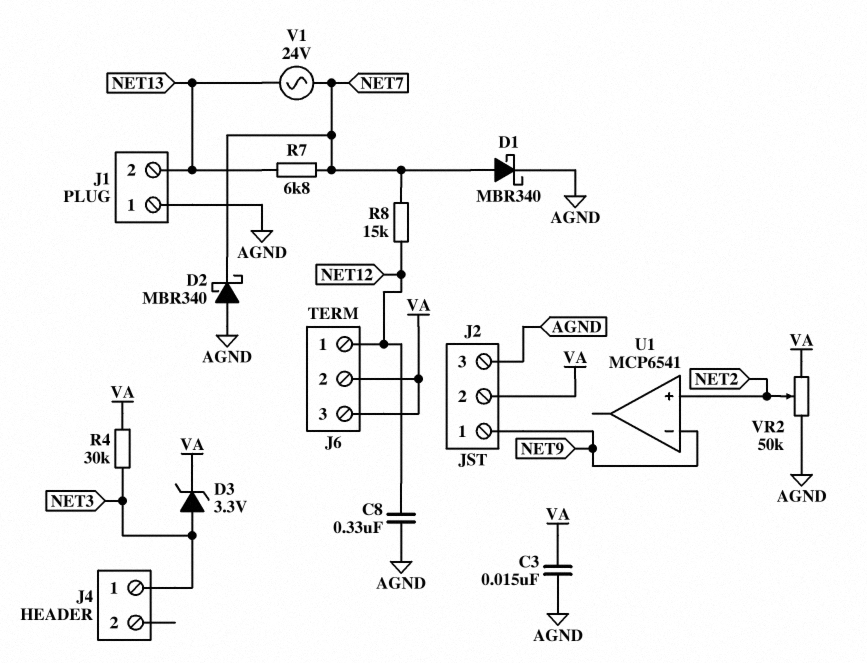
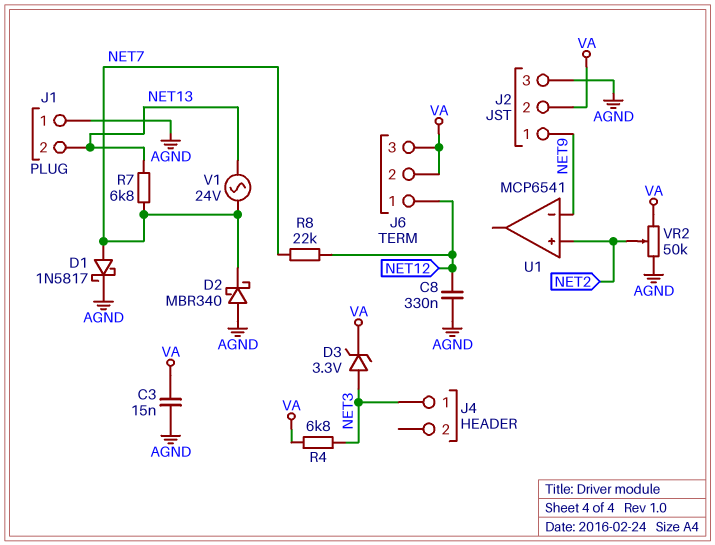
D1: schottky MBR340 (A NET7, K AGND) -> schottky 1N5817 (A NET7, K AGND)
R4: 30k (NET3, VA) -> 6.8k (NET3, VA)
R8: 15k (NET7, NET12) -> 22k (NET7, NET12)

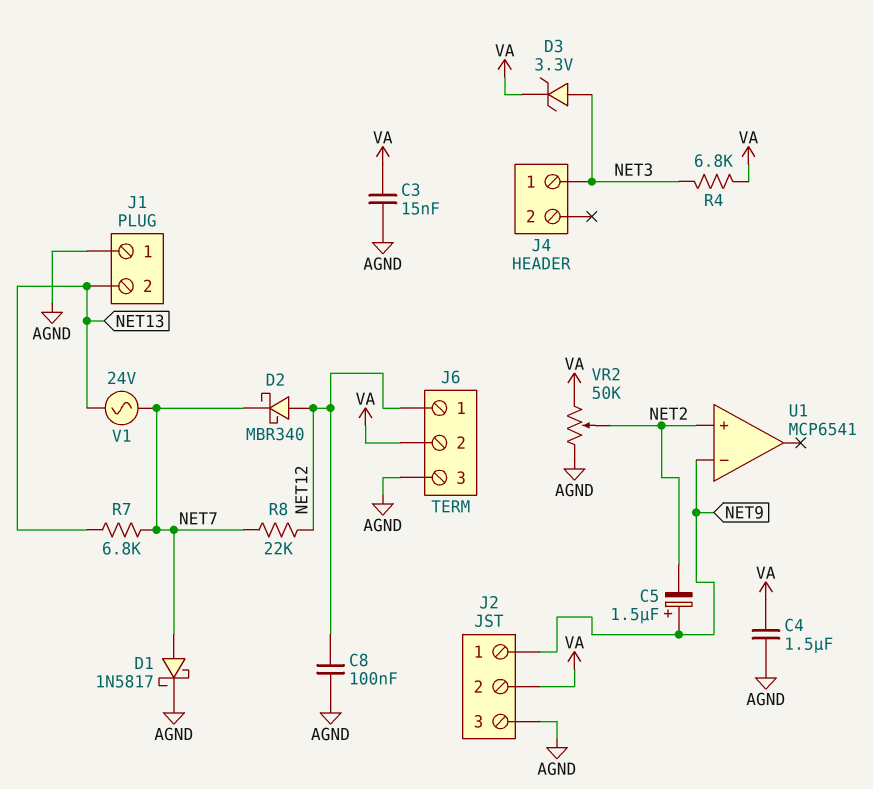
C4: none -> 1.5uF (AGND, VA)
C5: none -> 1.5uF (plus NET9, minus NET2)
C8: 330nF (AGND, NET12) -> 100nF (AGND, NET12)
D2: schottky MBR340 (A AGND, K NET7) -> schottky MBR340 (A NET12, K NET7)
J6 pin 3: VA -> AGND

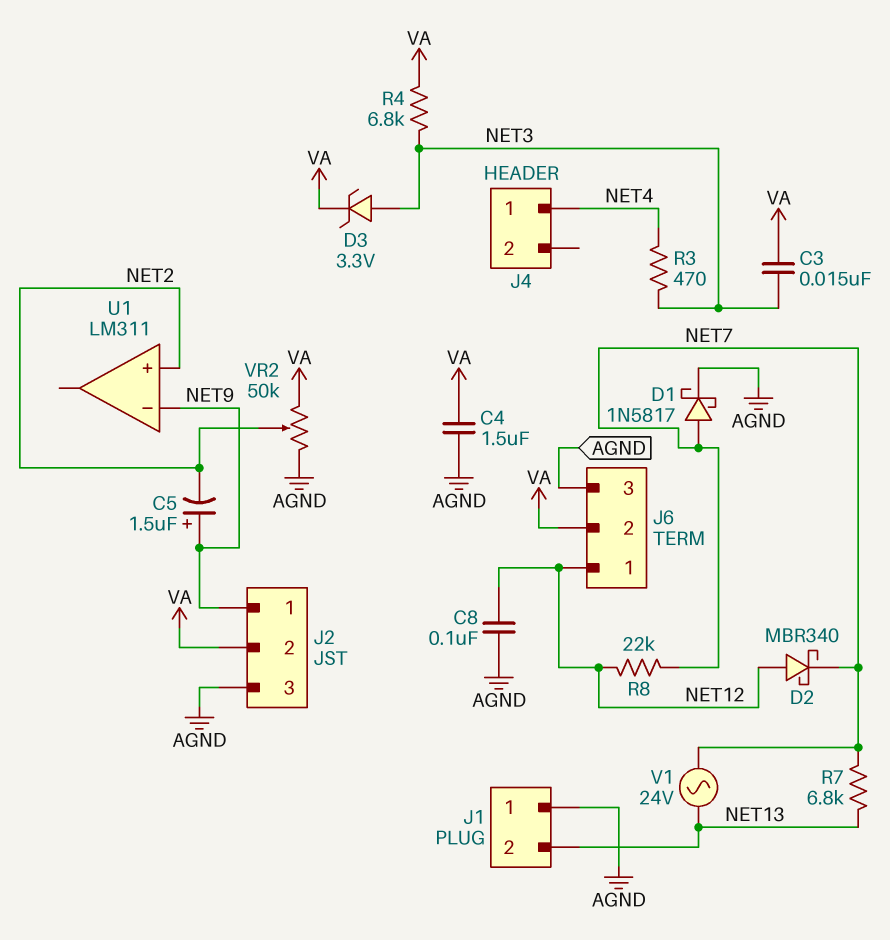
C3: 15nF (AGND, VA) -> 15nF (NET3, VA)
J4 pin 1: NET3 -> NET4
R3: none -> 470 (NET3, NET4)
U1: MCP6541 -> LM311

